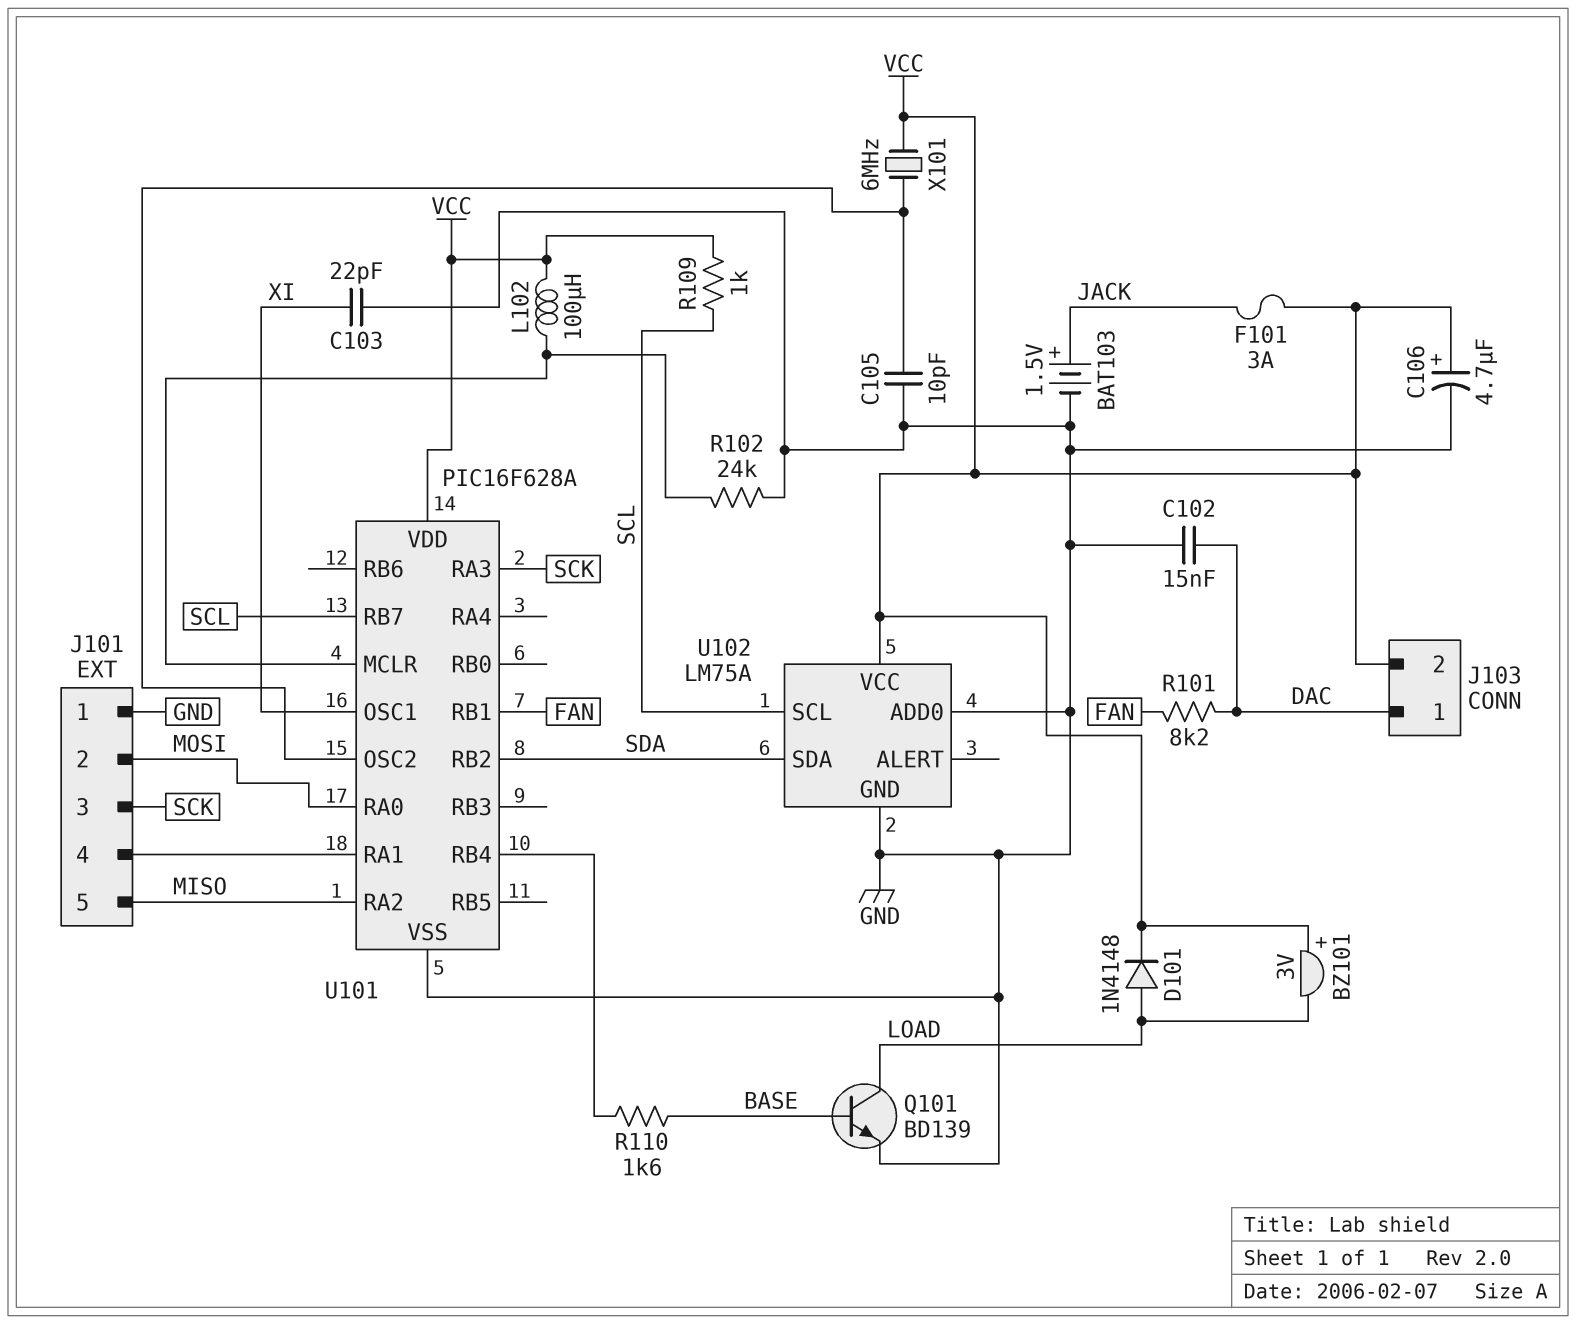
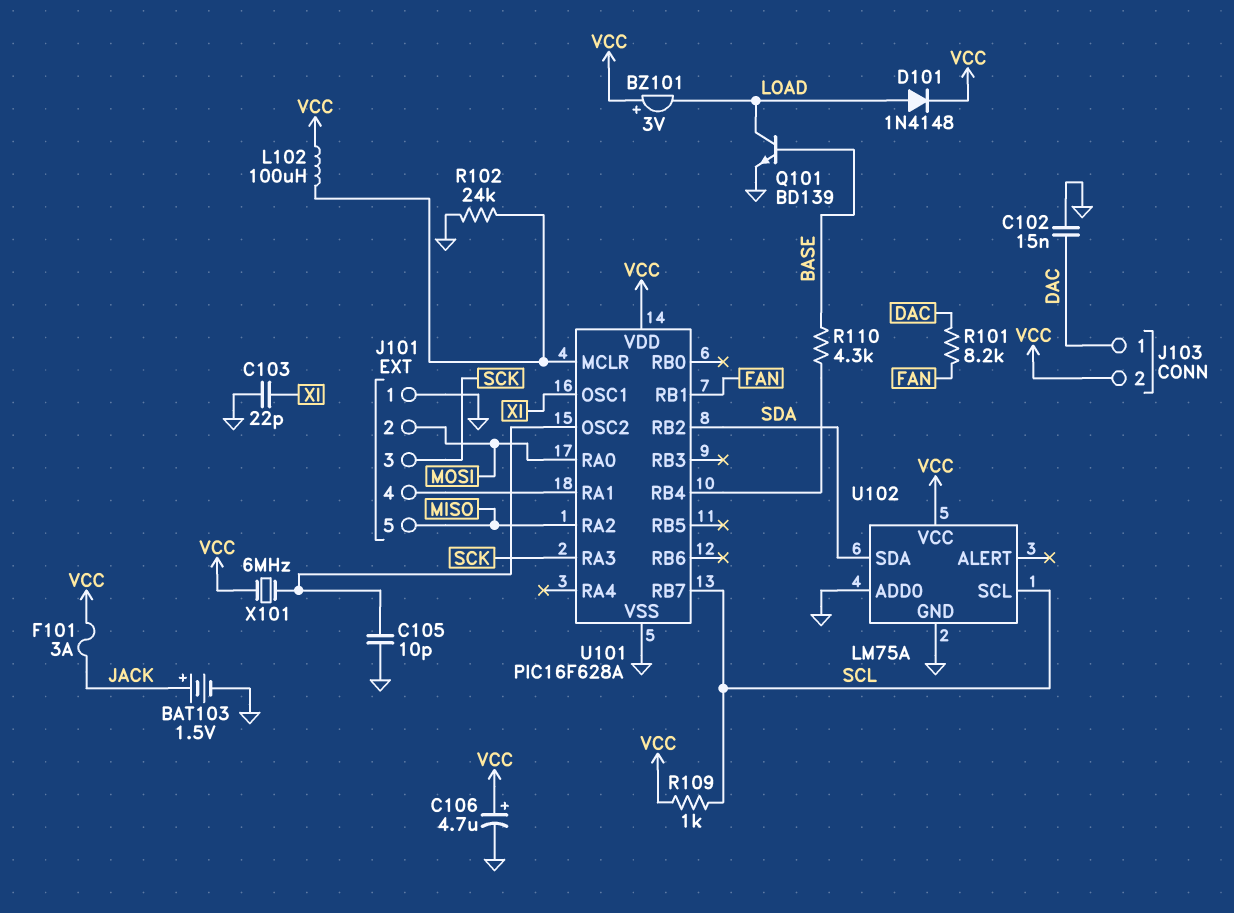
R110: 1.6k (BASE, U101/RB4) -> 4.3k (BASE, U101/RB4)

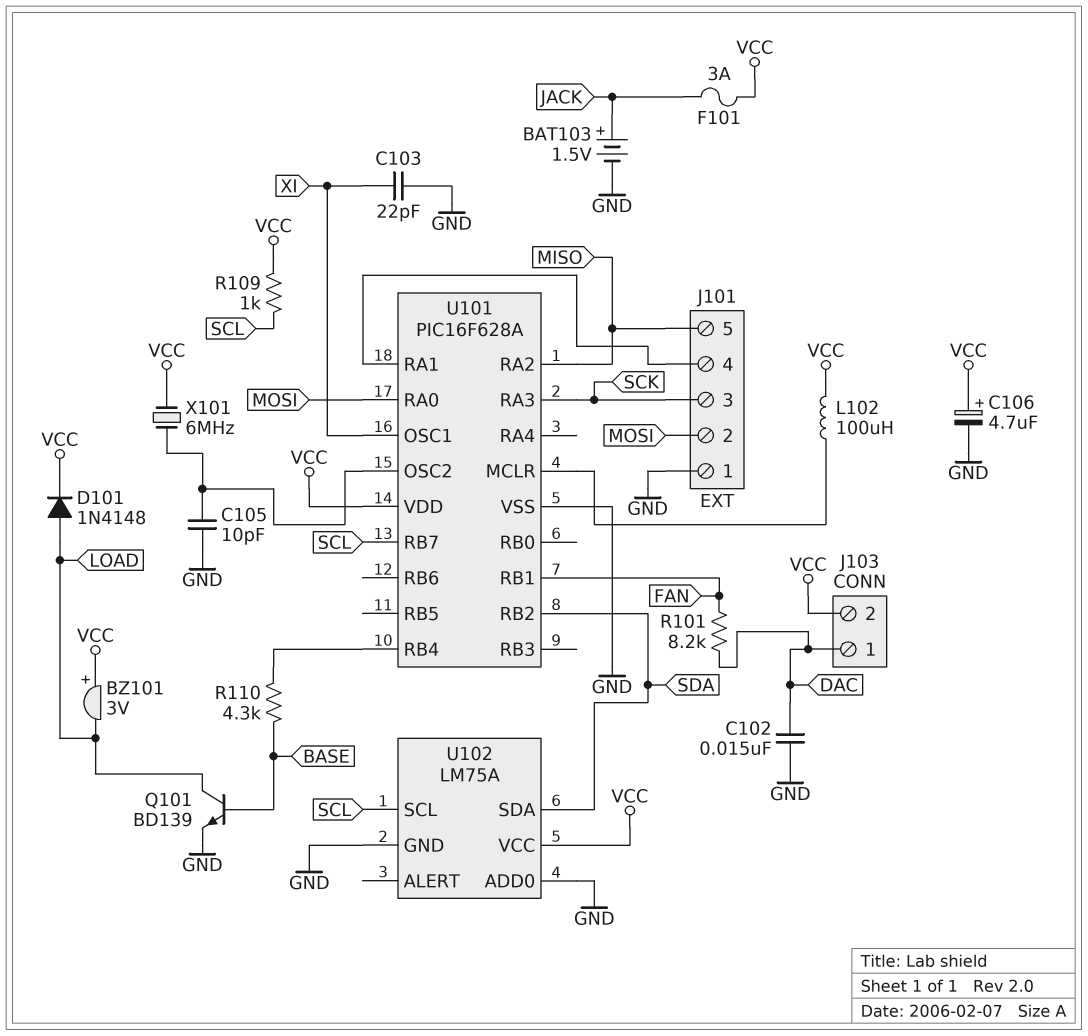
R102: 24k (GND, U101/MCLR) -> none

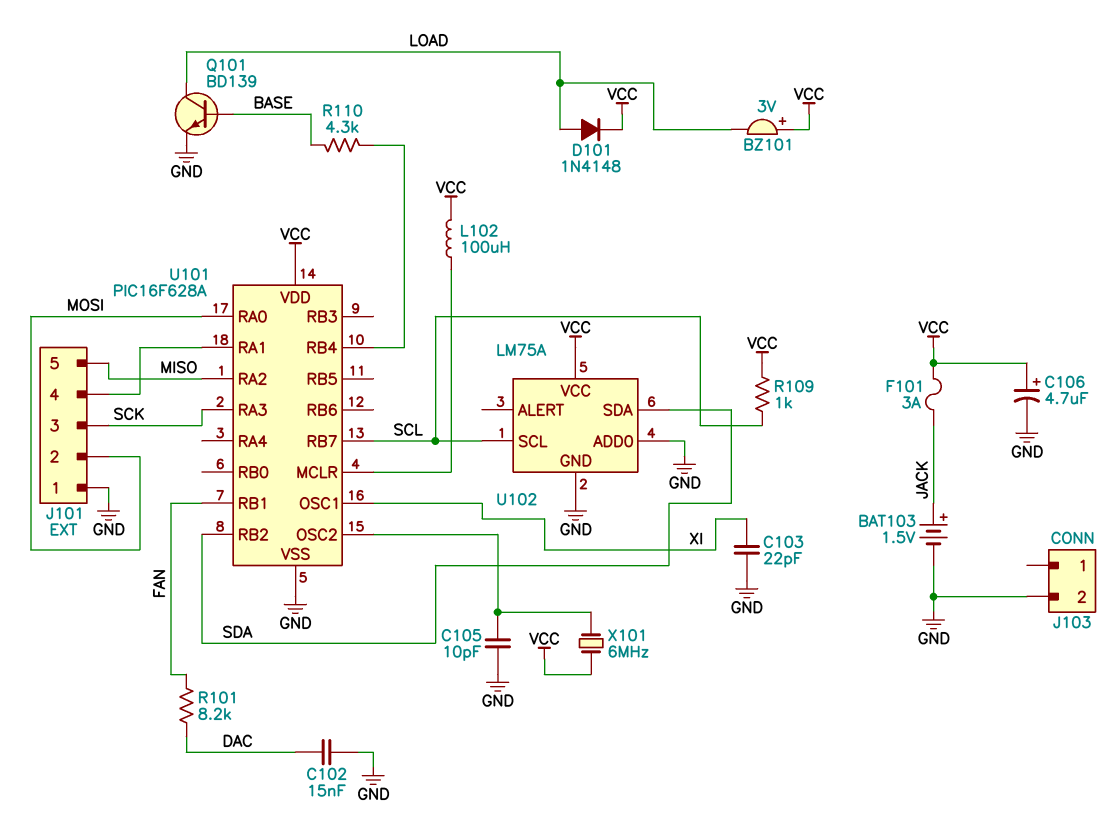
J103 pin 1: DAC -> none
J103 pin 2: VCC -> GND

